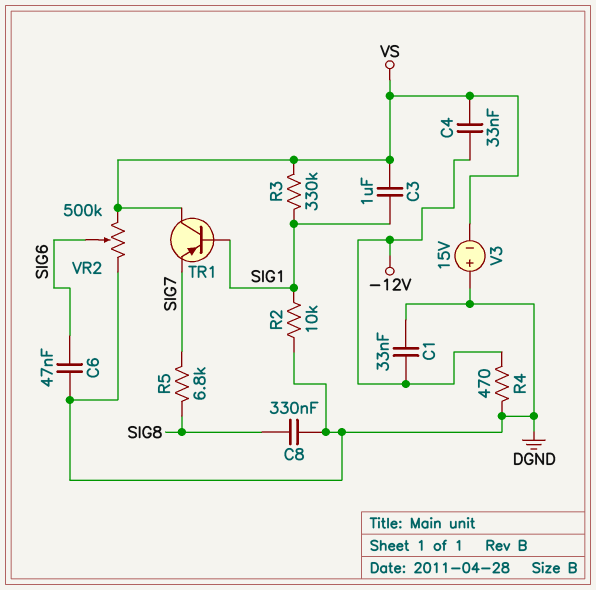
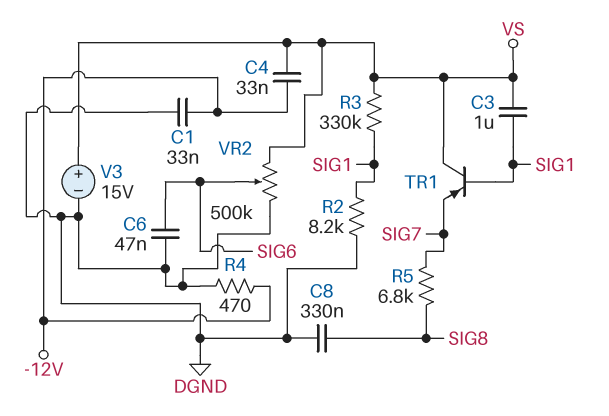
R2: 10k (DGND, SIG1) -> 8.2k (DGND, SIG1)
V3: 15V (plus DGND, minus VS) -> 15V (plus VS, minus DGND)

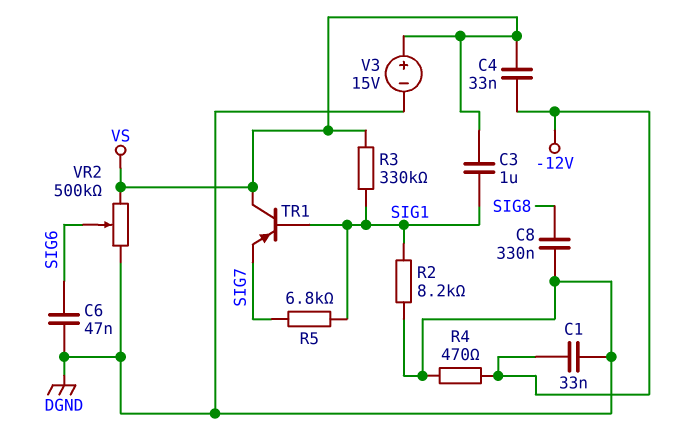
R5: 6.8k (SIG7, SIG8) -> 6.8k (SIG1, SIG7)

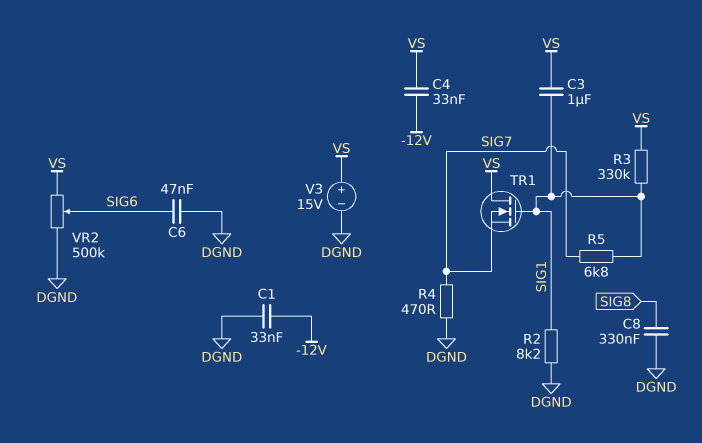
R4: 470 (-12V, DGND) -> 470 (DGND, SIG7)
TR1: PNP (B SIG1, C VS, E SIG7) -> NMOS (G SIG1, D VS, S SIG7)

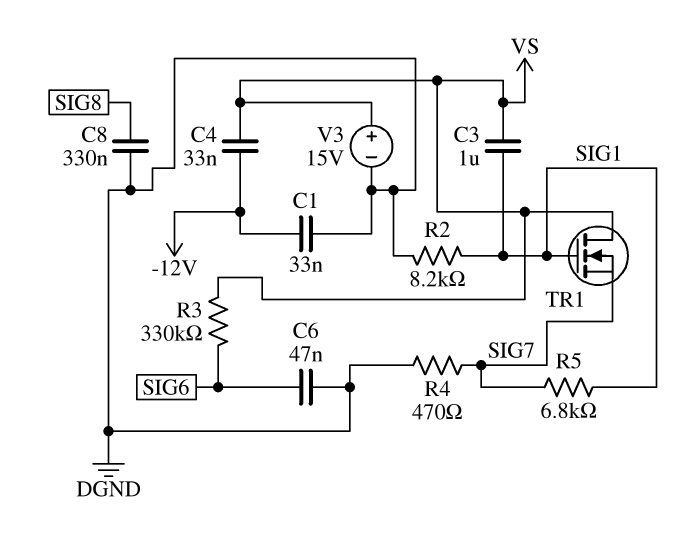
R3: 330k (SIG1, VS) -> 330k (SIG6, VS)
VR2: 500k (DGND, VS, wiper SIG6) -> none

